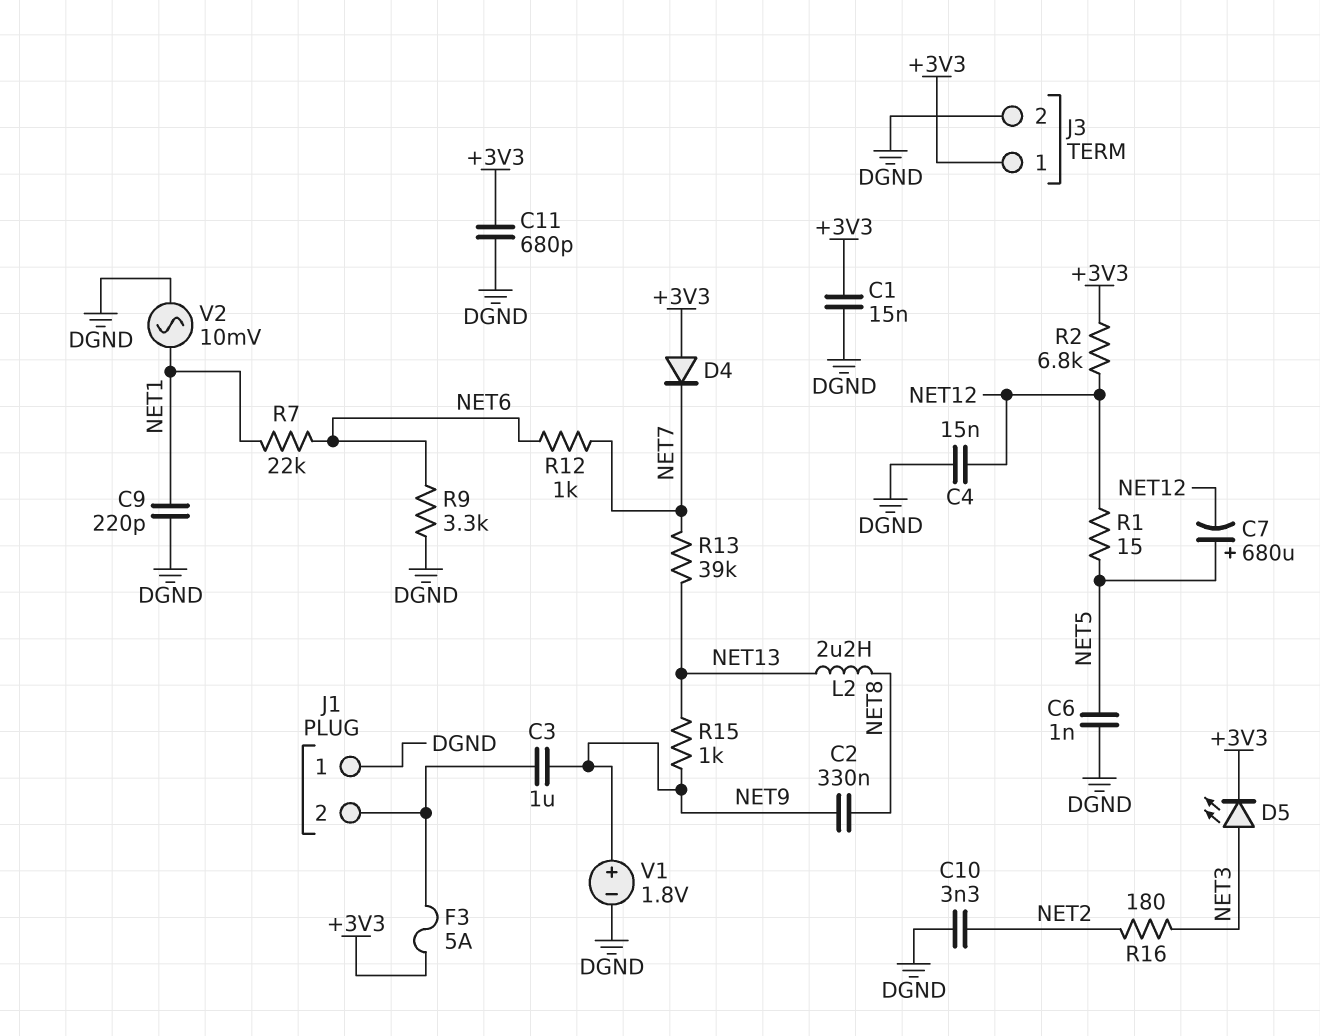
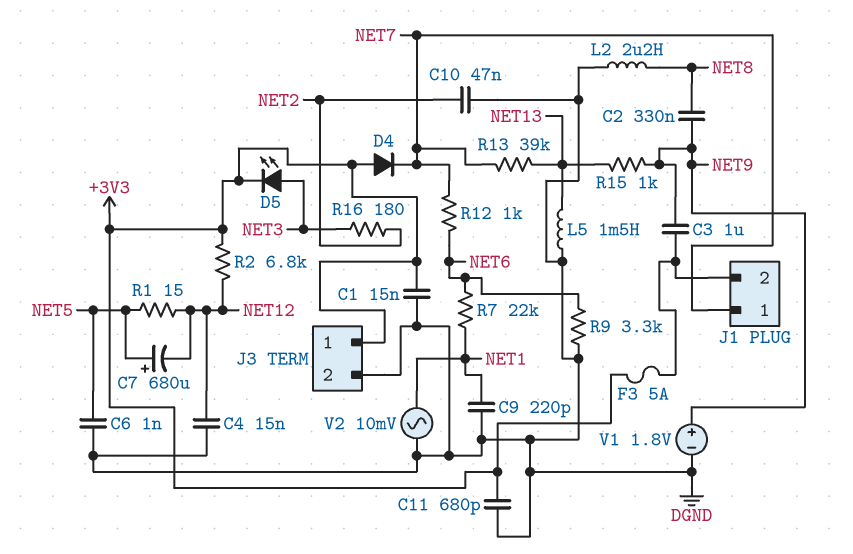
C10: 3.3nF (DGND, NET2) -> 47nF (DGND, NET2)
J1 pin 1: DGND -> NET7
L2: 2.2uH (NET8, NET13) -> 2.2uH (DGND, NET8)
L5: none -> 1.5mH (DGND, NET13)

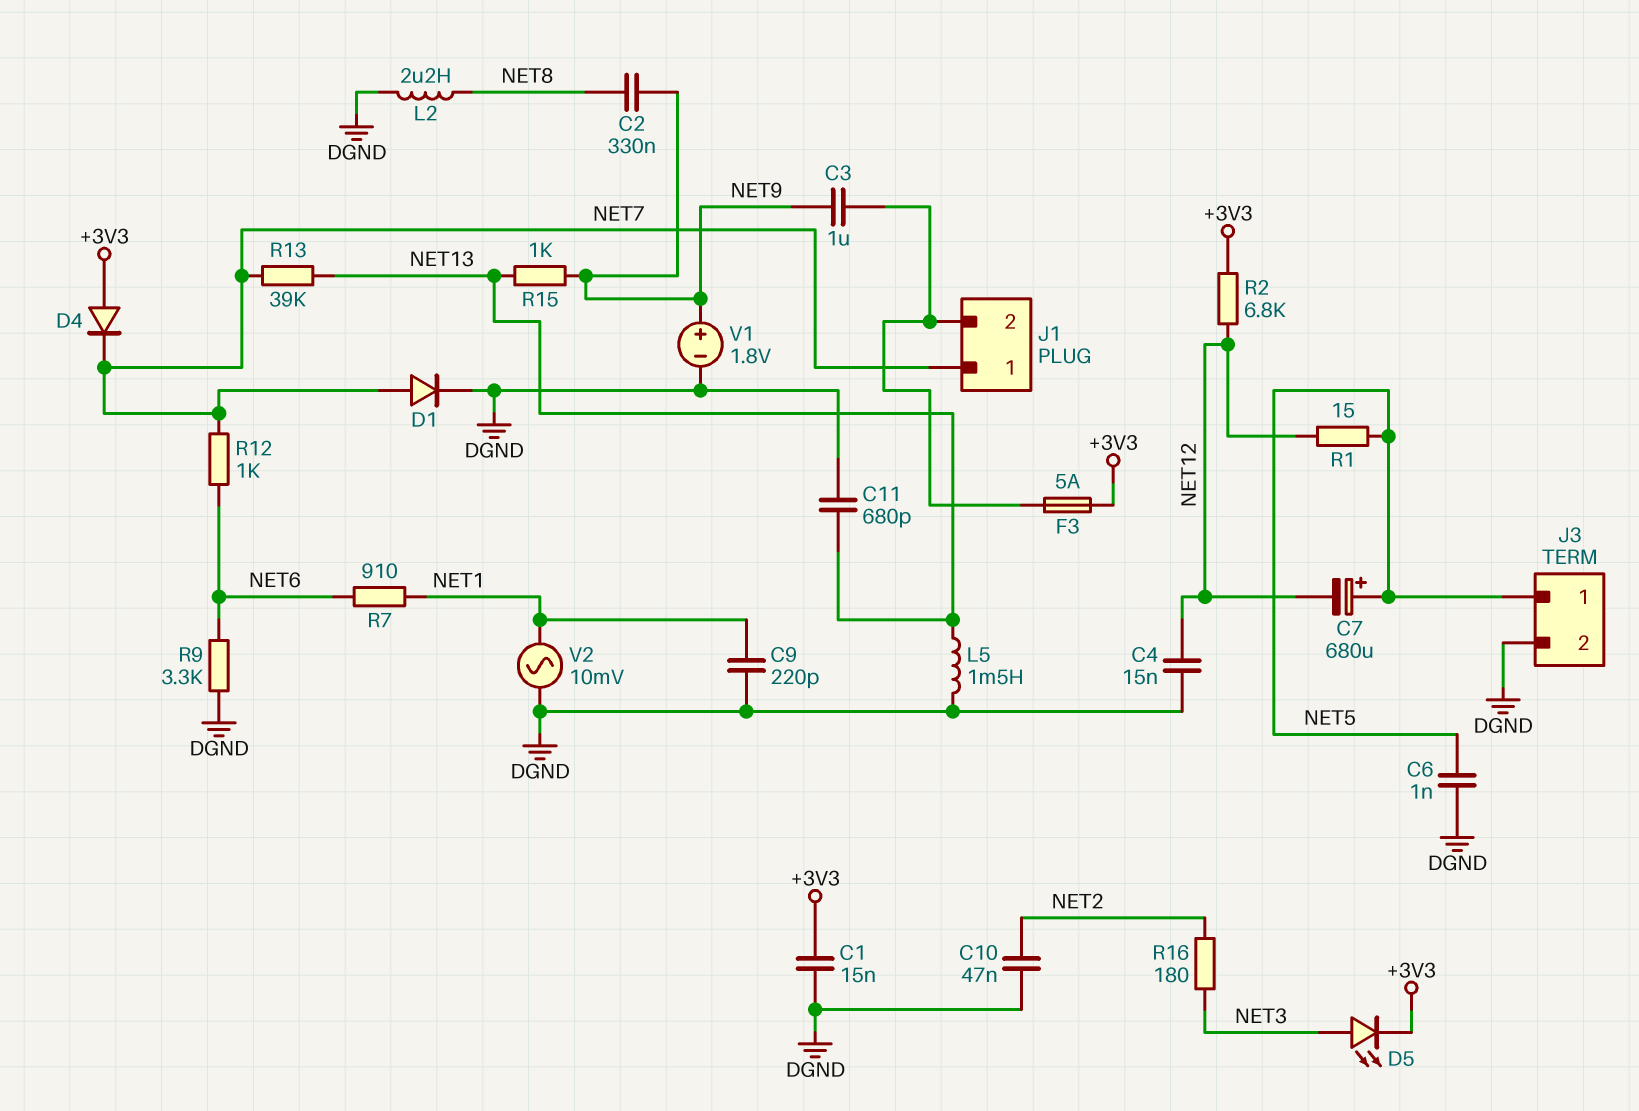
C11: 680pF (+3V3, DGND) -> 680pF (DGND, NET13)
D1: none -> diode (A NET7, K DGND)
J3 pin 1: +3V3 -> NET5
R7: 22k (NET1, NET6) -> 910 (NET1, NET6)

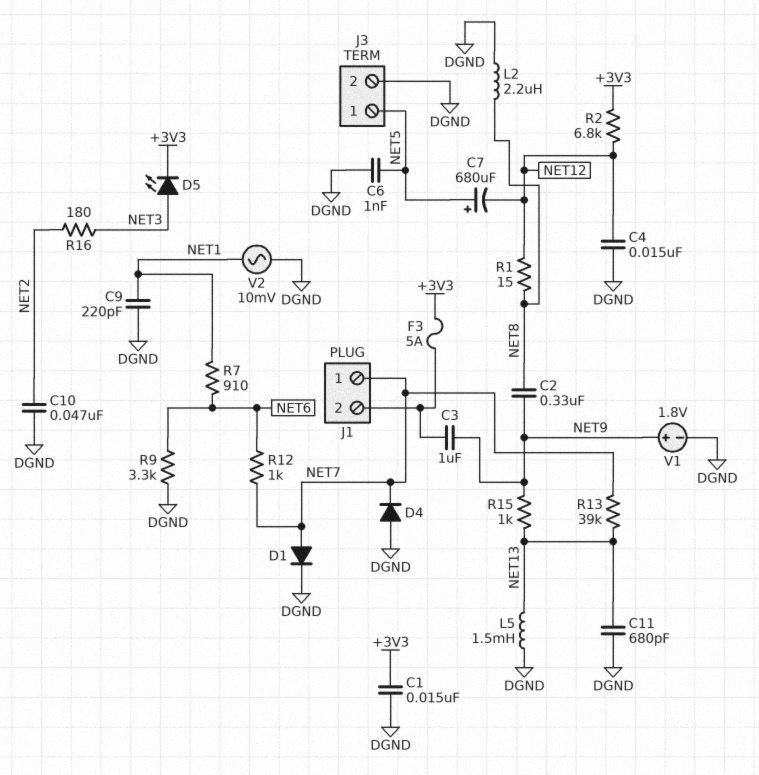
D4: diode (A +3V3, K NET7) -> diode (A DGND, K NET7)
R1: 15 (NET5, NET12) -> 15 (NET8, NET12)

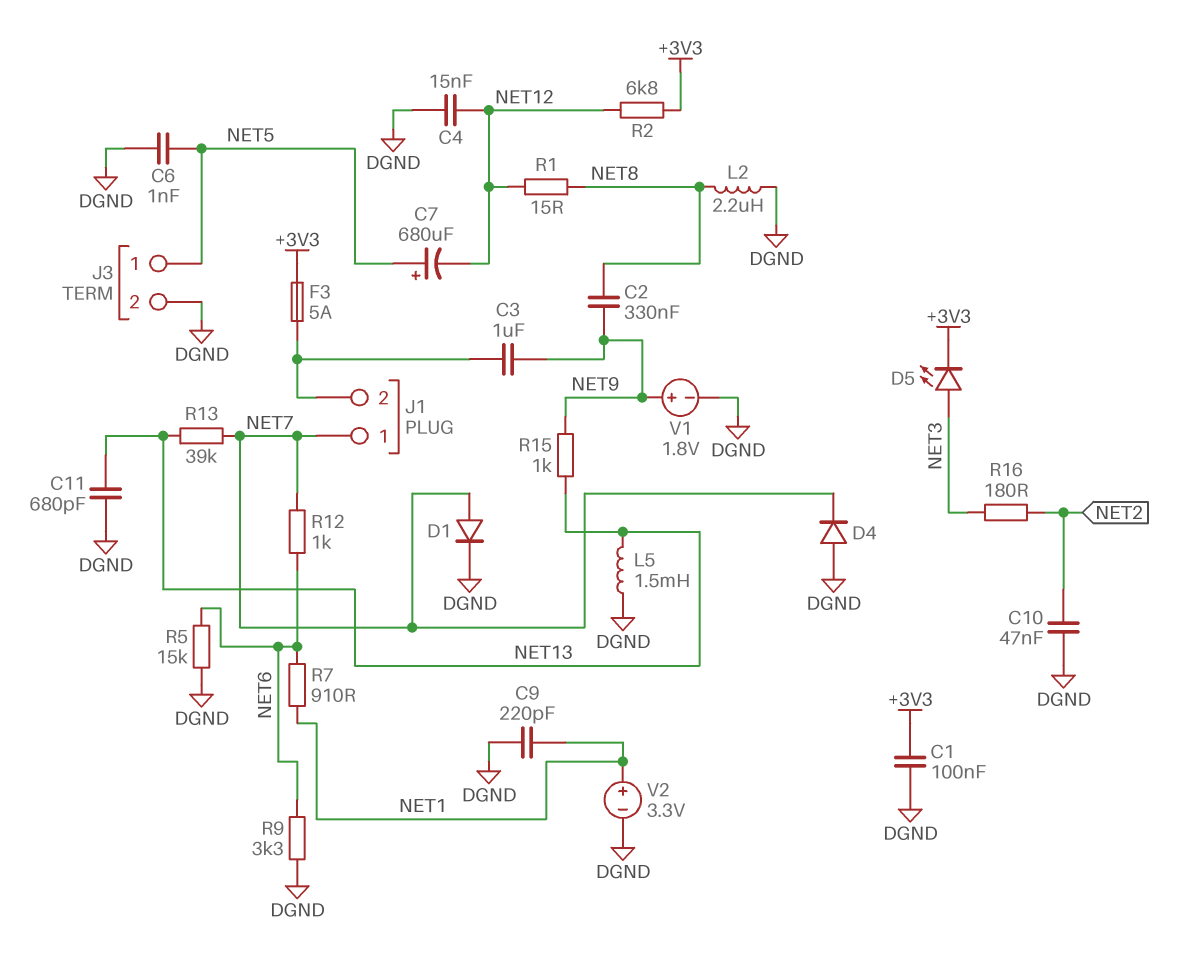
C1: 15nF (+3V3, DGND) -> 100nF (+3V3, DGND)
R5: none -> 15k (DGND, NET6)
V2: AC 10mV (DGND, NET1) -> 3.3V (plus NET1, minus DGND)

